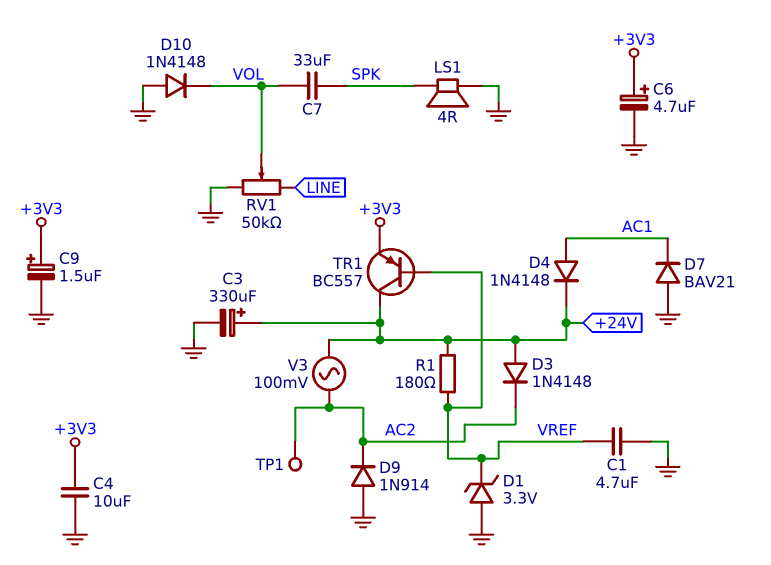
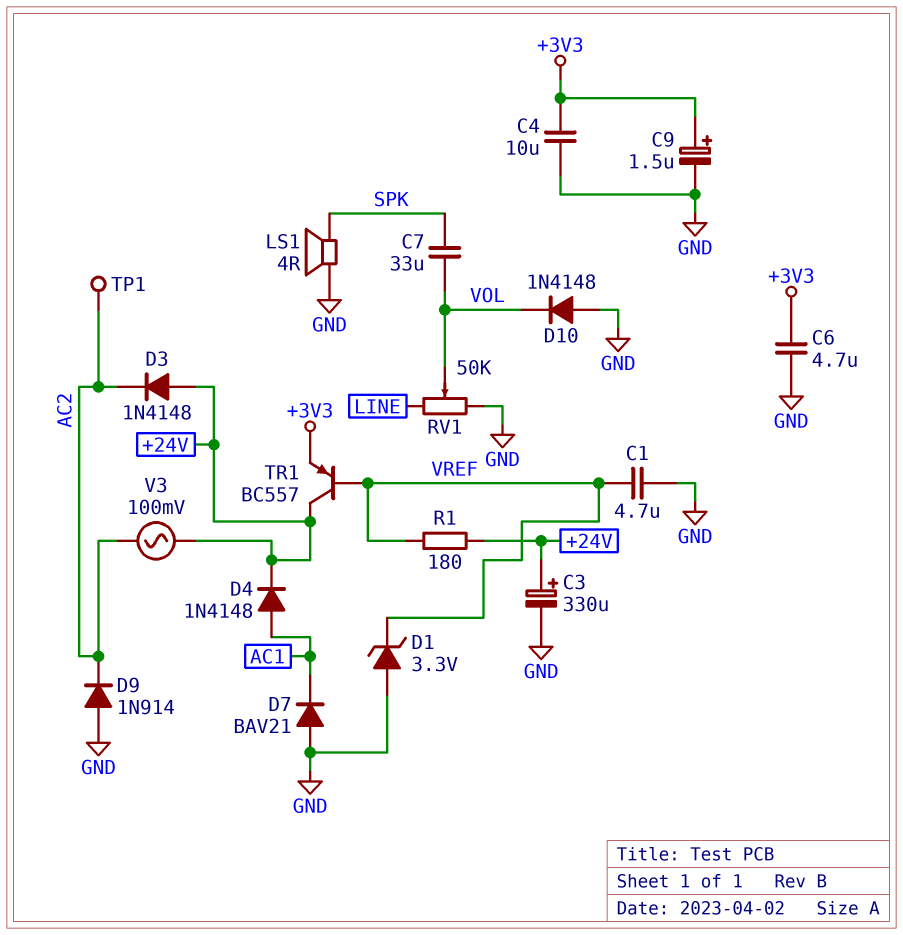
C6: 4.7uF (plus +3V3, minus GND) -> 4.7uF (+3V3, GND)

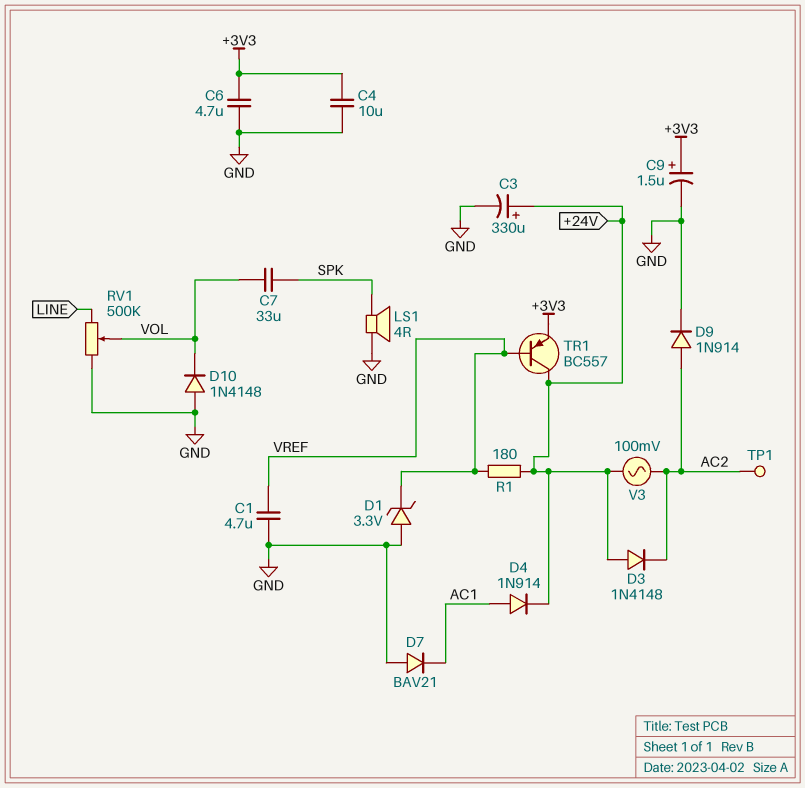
D4: diode 1N4148 (A AC1, K +24V) -> diode 1N914 (A AC1, K +24V)
D9: diode 1N914 (A GND, K AC2) -> diode 1N914 (A AC2, K GND)
RV1: 50k (GND, LINE, wiper VOL) -> 500k (GND, LINE, wiper VOL)

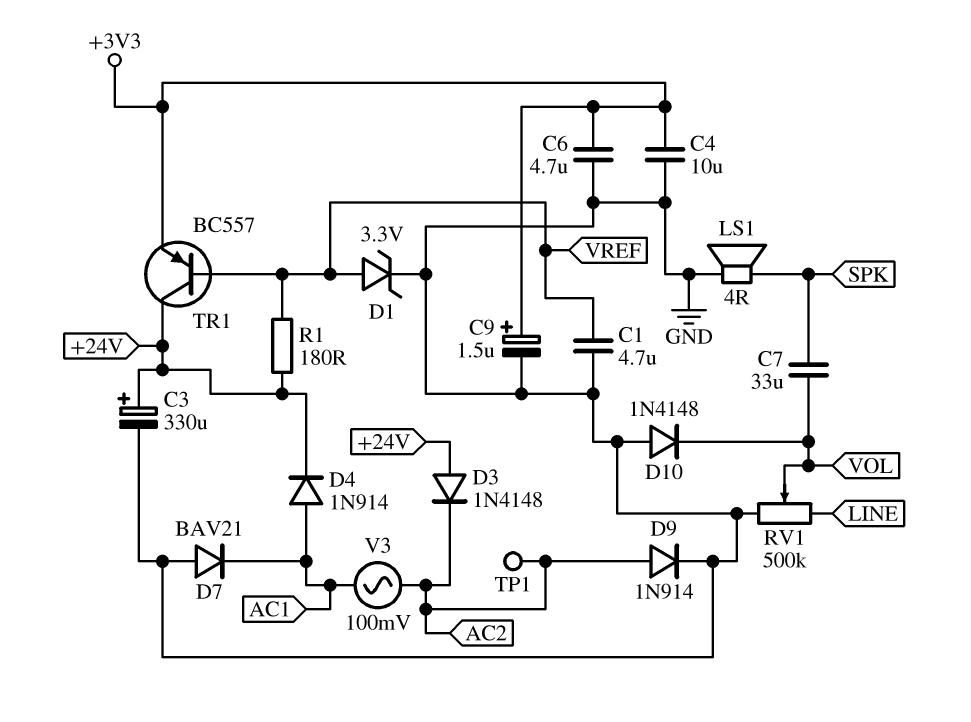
D1: zener 3.3V (A GND, K VREF) -> zener 3.3V (A VREF, K GND)
V3: AC 100mV (+24V, AC2) -> AC 100mV (AC1, AC2)

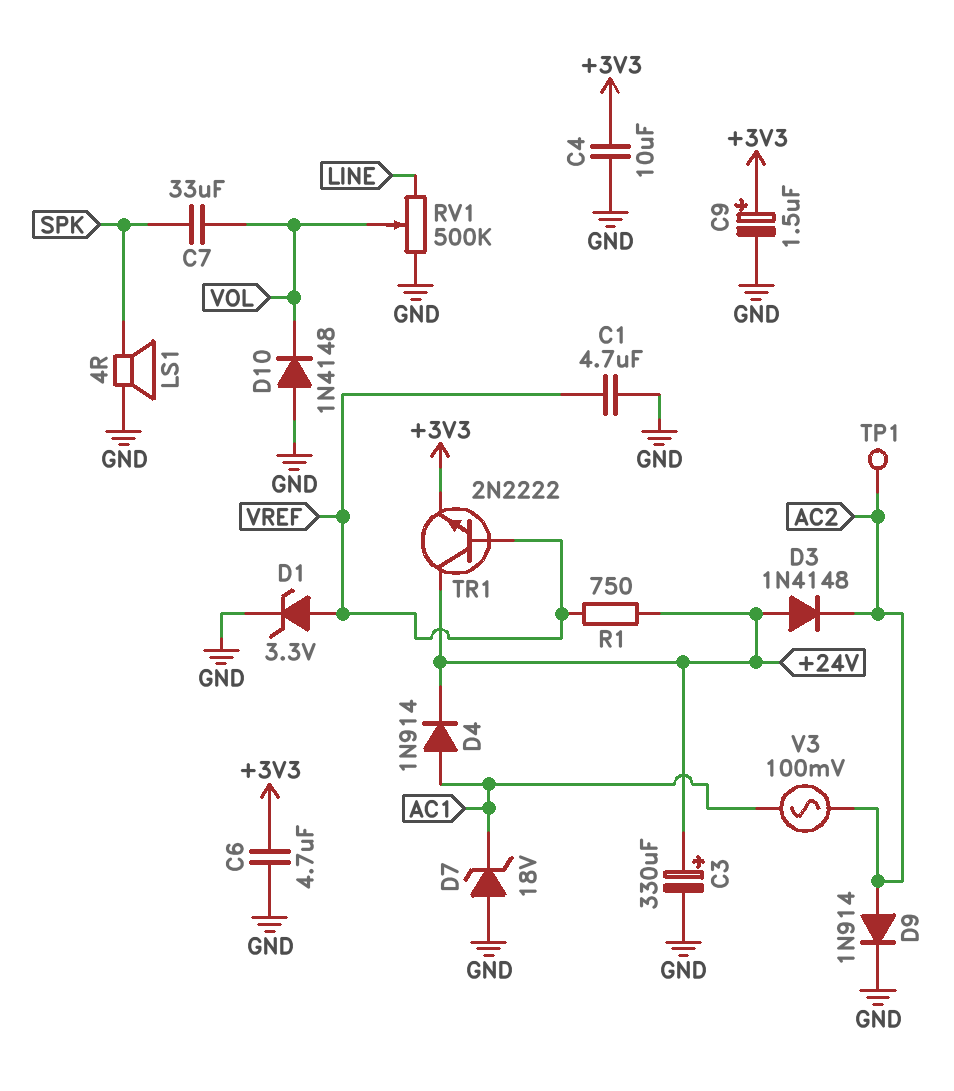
D7: diode BAV21 (A GND, K AC1) -> zener 18V (A GND, K AC1)
R1: 180 (+24V, VREF) -> 750 (+24V, VREF)
TR1: PNP BC557 (B VREF, C +24V, E +3V3) -> NPN 2N2222 (B VREF, C +24V, E +3V3)

